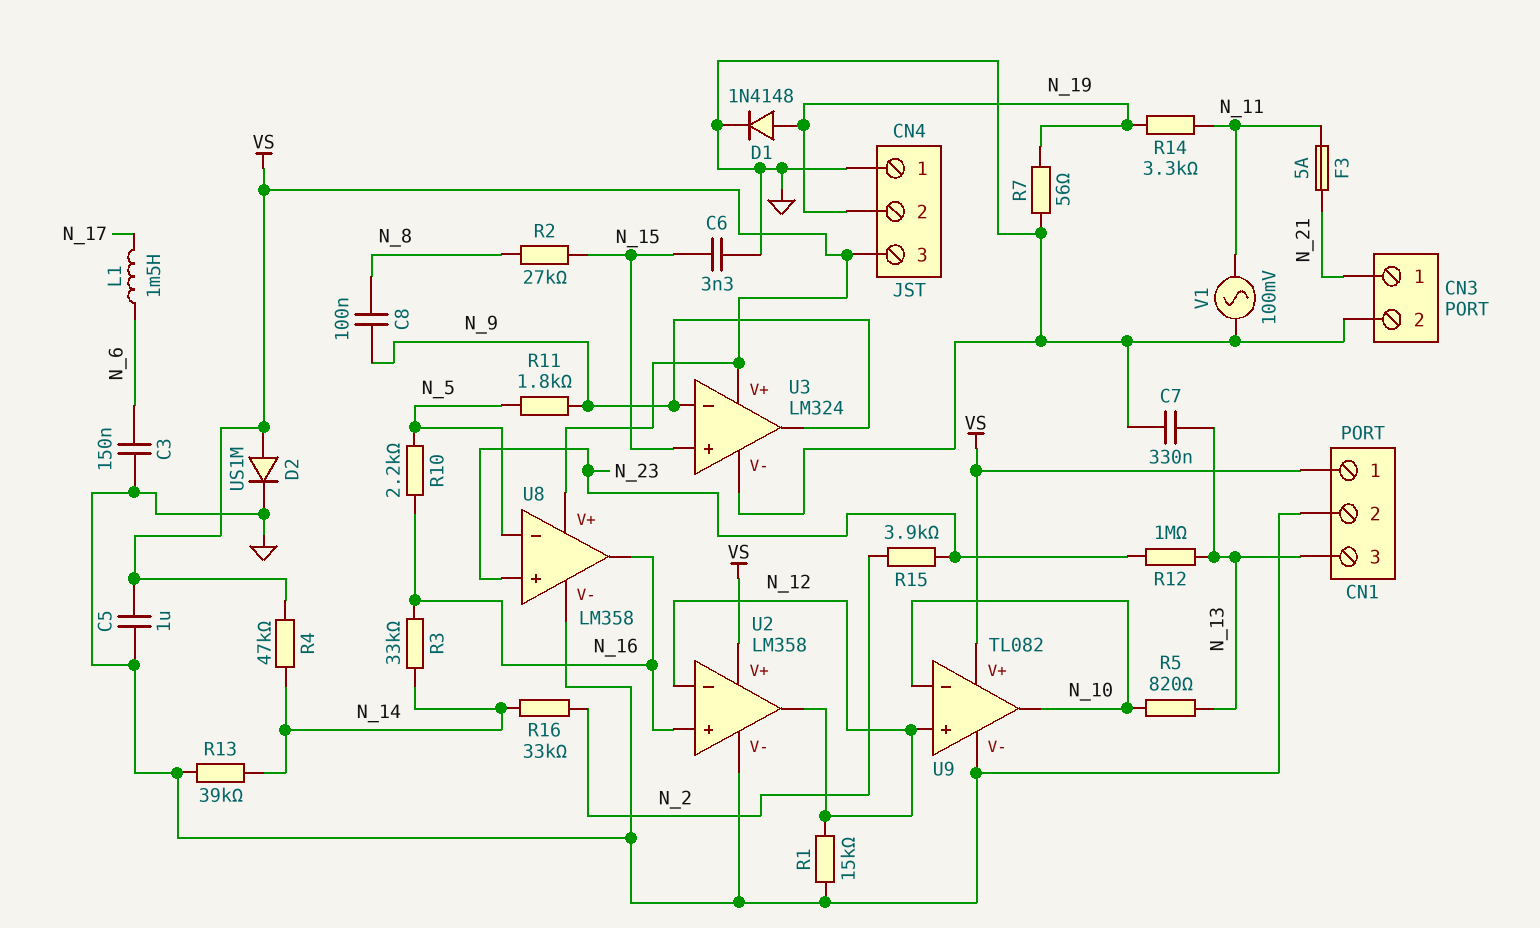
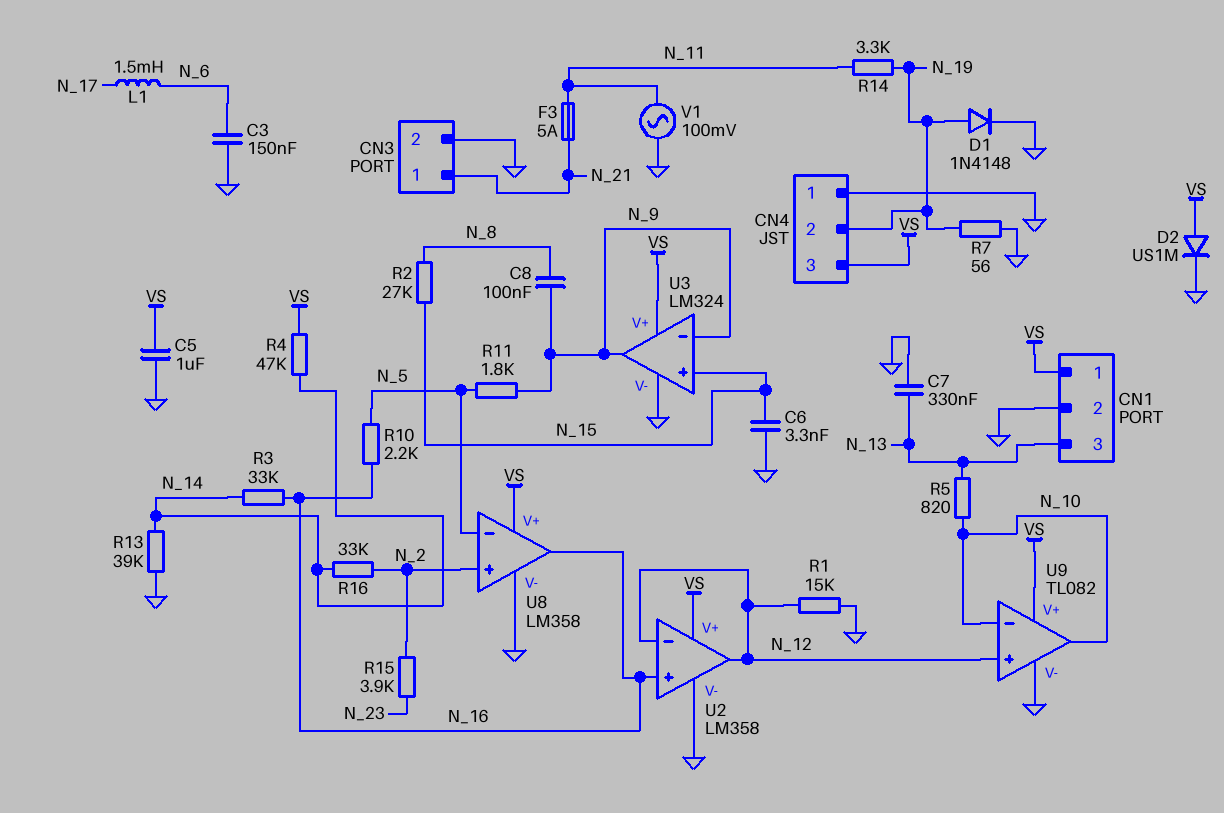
R12: 1M (N_13, N_23) -> none
U8 pin in+: N_23 -> N_2

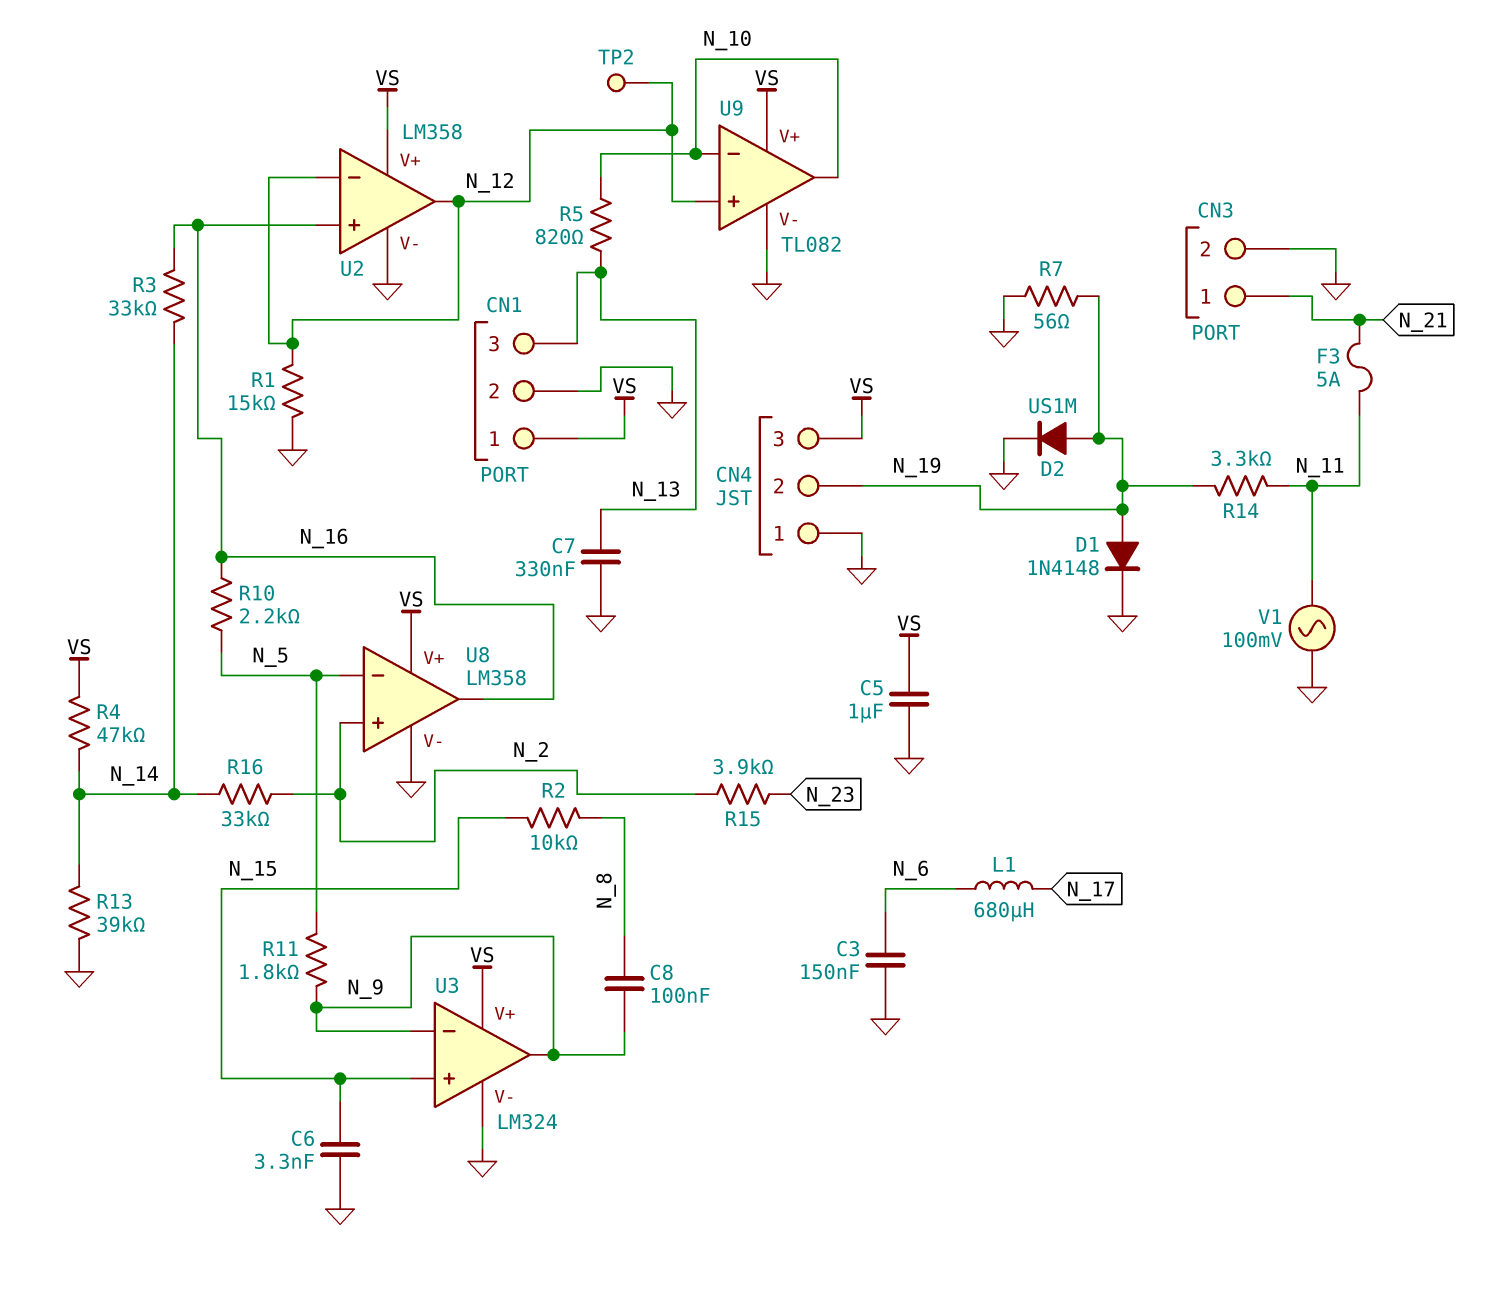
D2: diode US1M (A VS, K GND) -> diode US1M (A N_19, K GND)
L1: 1.5mH (N_6, N_17) -> 680uH (N_6, N_17)
R2: 27k (N_8, N_15) -> 10k (N_8, N_15)
TP2: none -> test point (N_12)

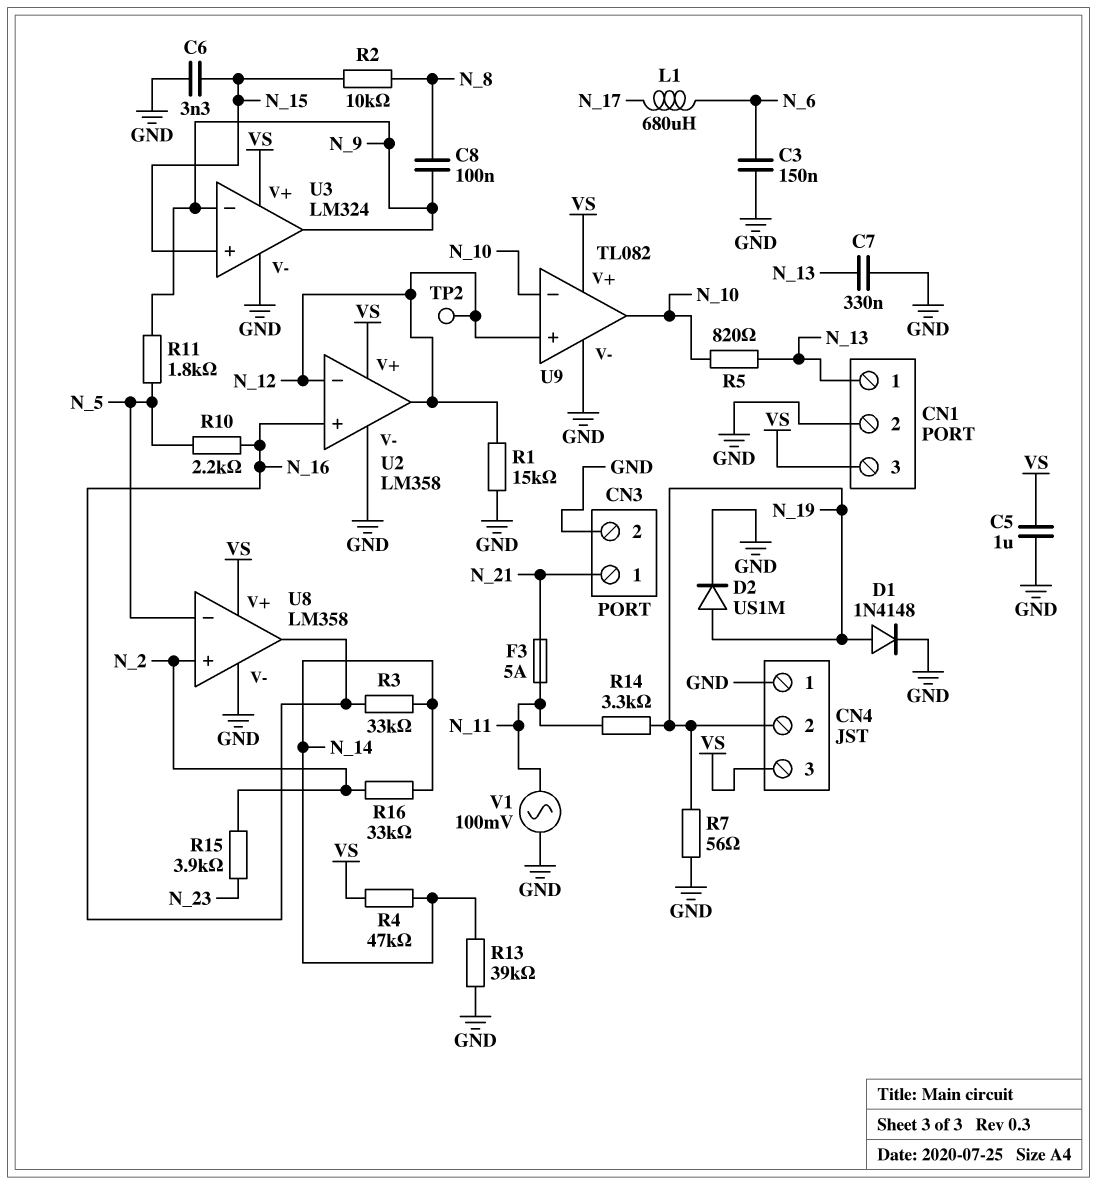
CN1 pin 1: VS -> N_13
CN1 pin 3: N_13 -> VS

